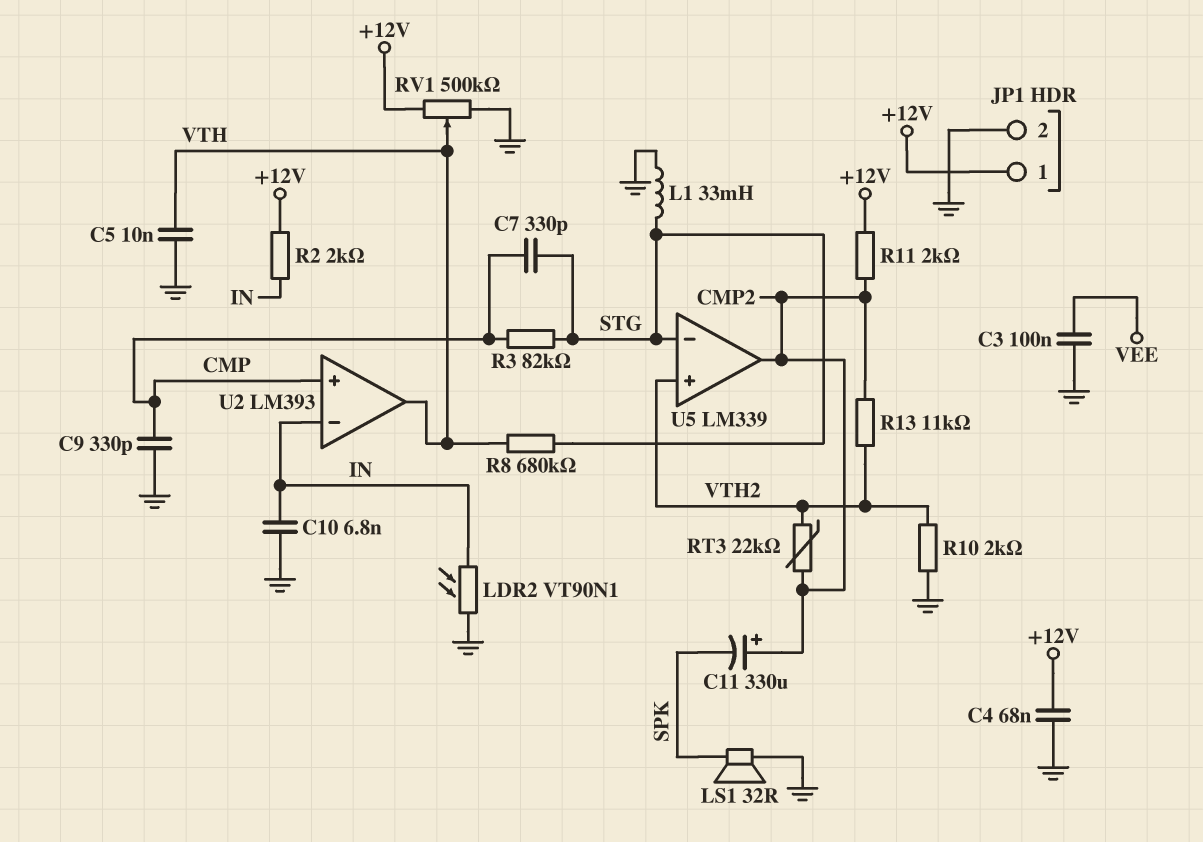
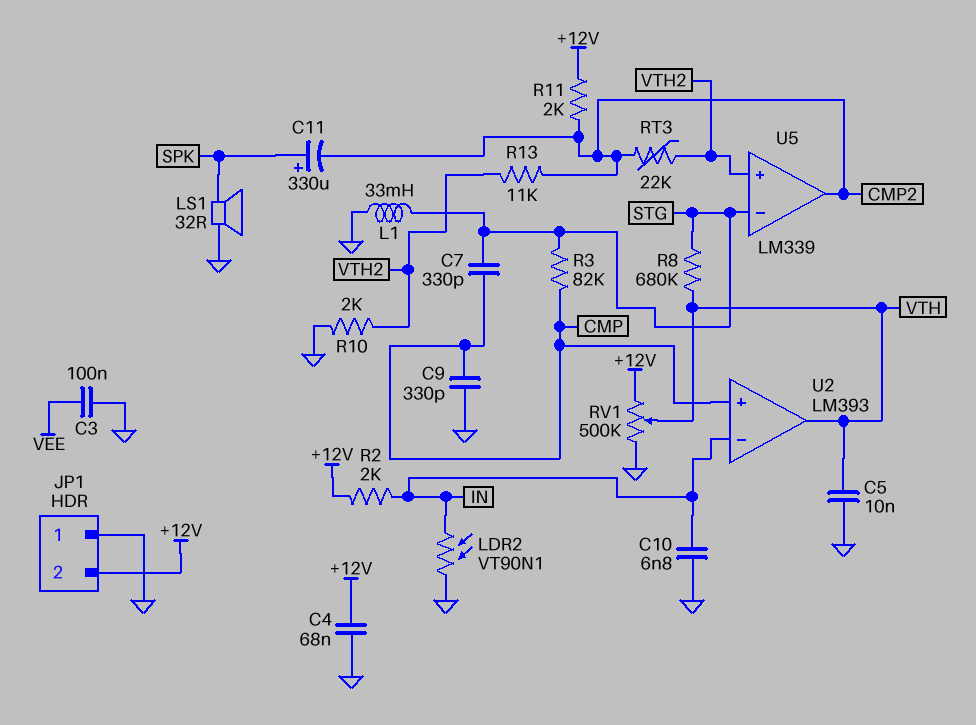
C11: 330uF (plus CMP2, minus SPK) -> 330uF (plus SPK, minus CMP2)
JP1 pin 1: +12V -> GND
JP1 pin 2: GND -> +12V

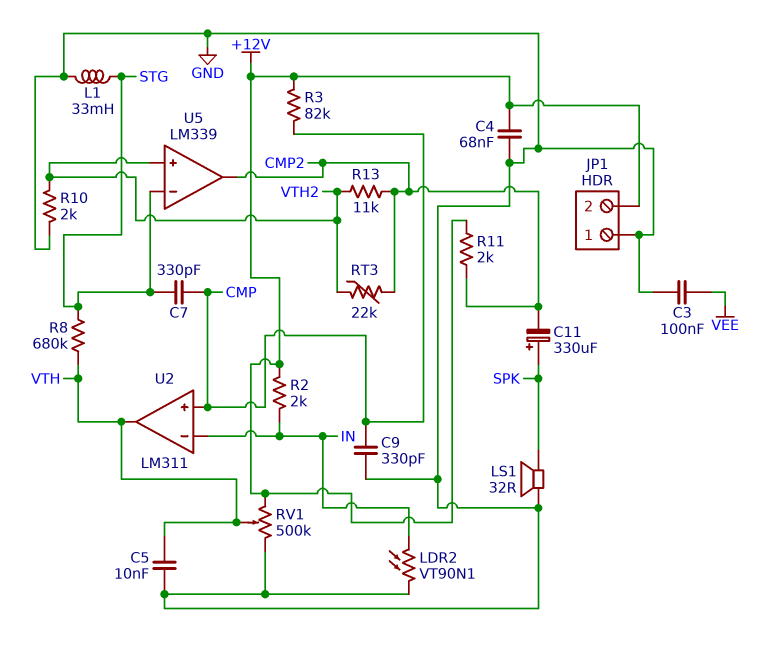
C10: 6.8nF (GND, IN) -> none
R3: 82k (CMP, STG) -> 82k (+12V, CMP)
U2: LM393 -> LM311

